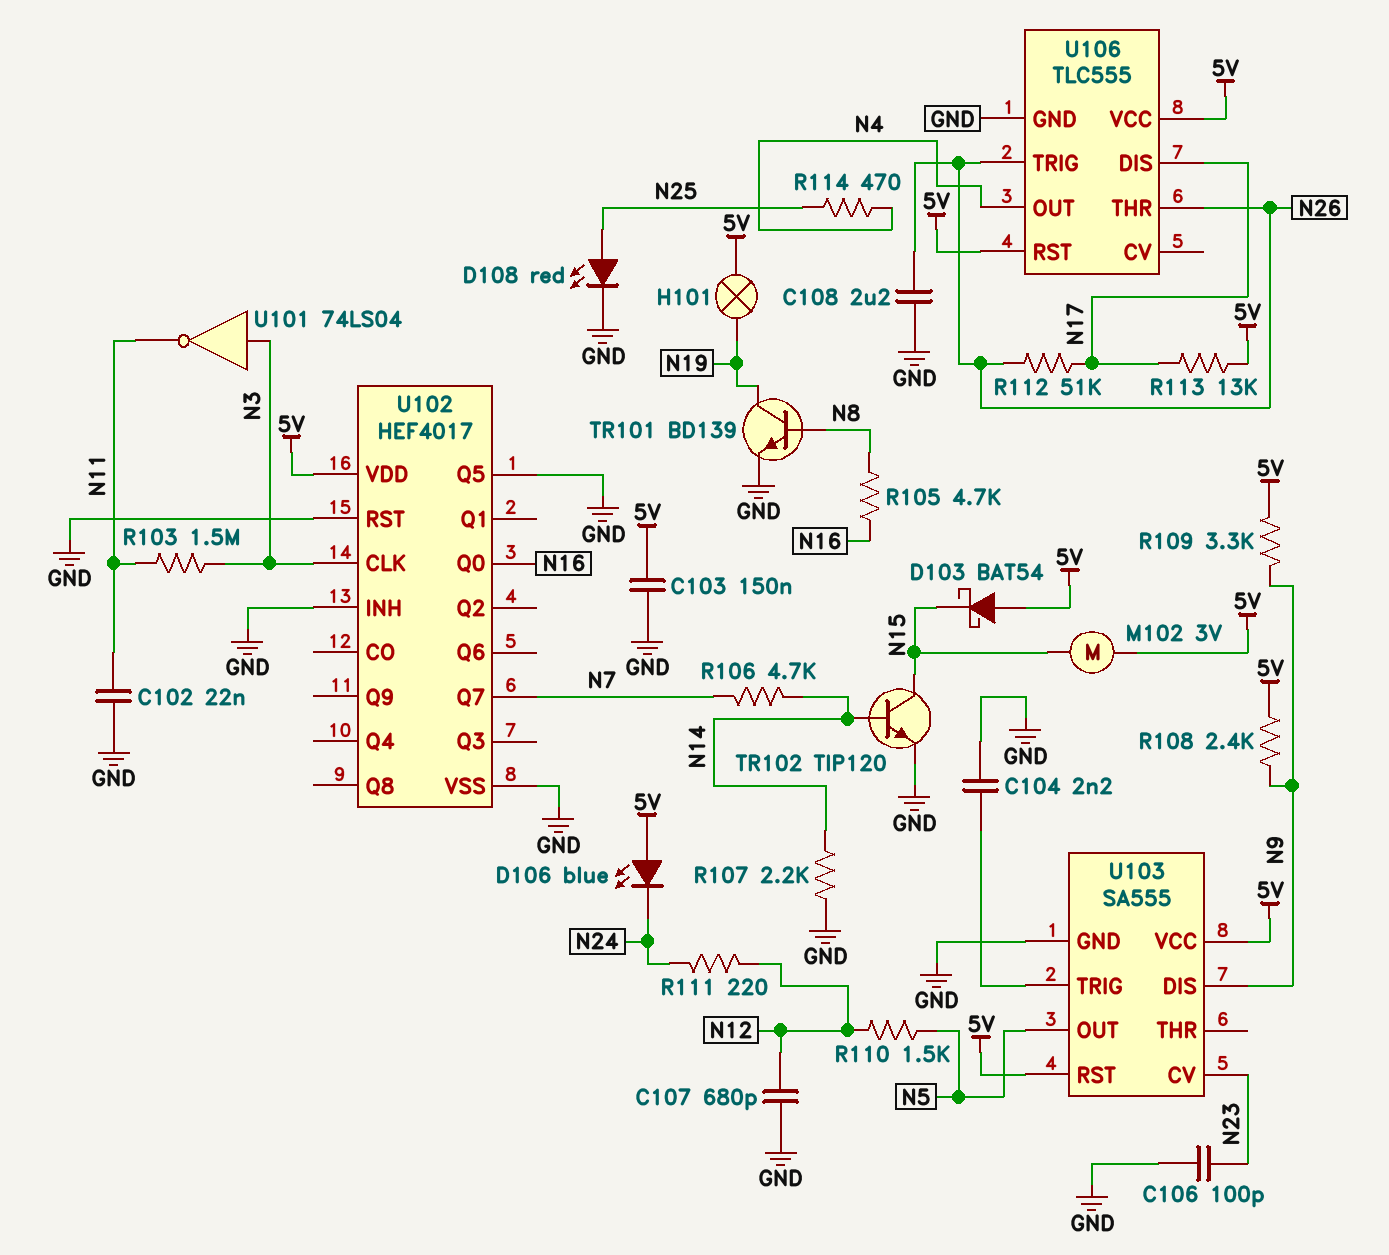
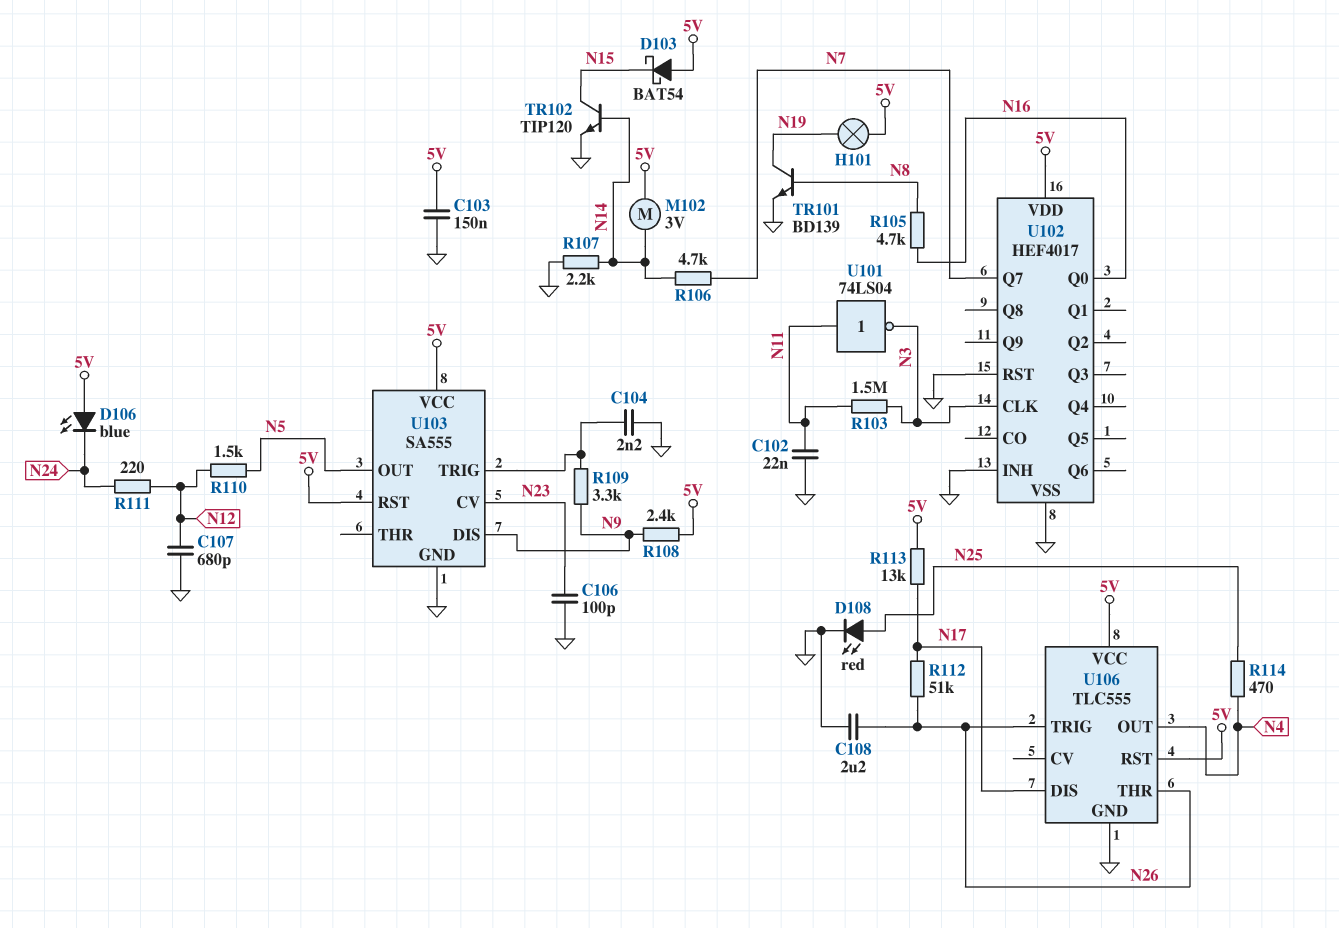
M102: motor 3V (5V, N15) -> motor 3V (5V, N14)
R109: 3.3k (5V, N9) -> 3.3k (N9, U103/TRIG)
U101: NOT 74LS04 (in N3, out N11) -> NOT 74LS04 (in N11, out N3)
U102 pin Q5: GND -> none

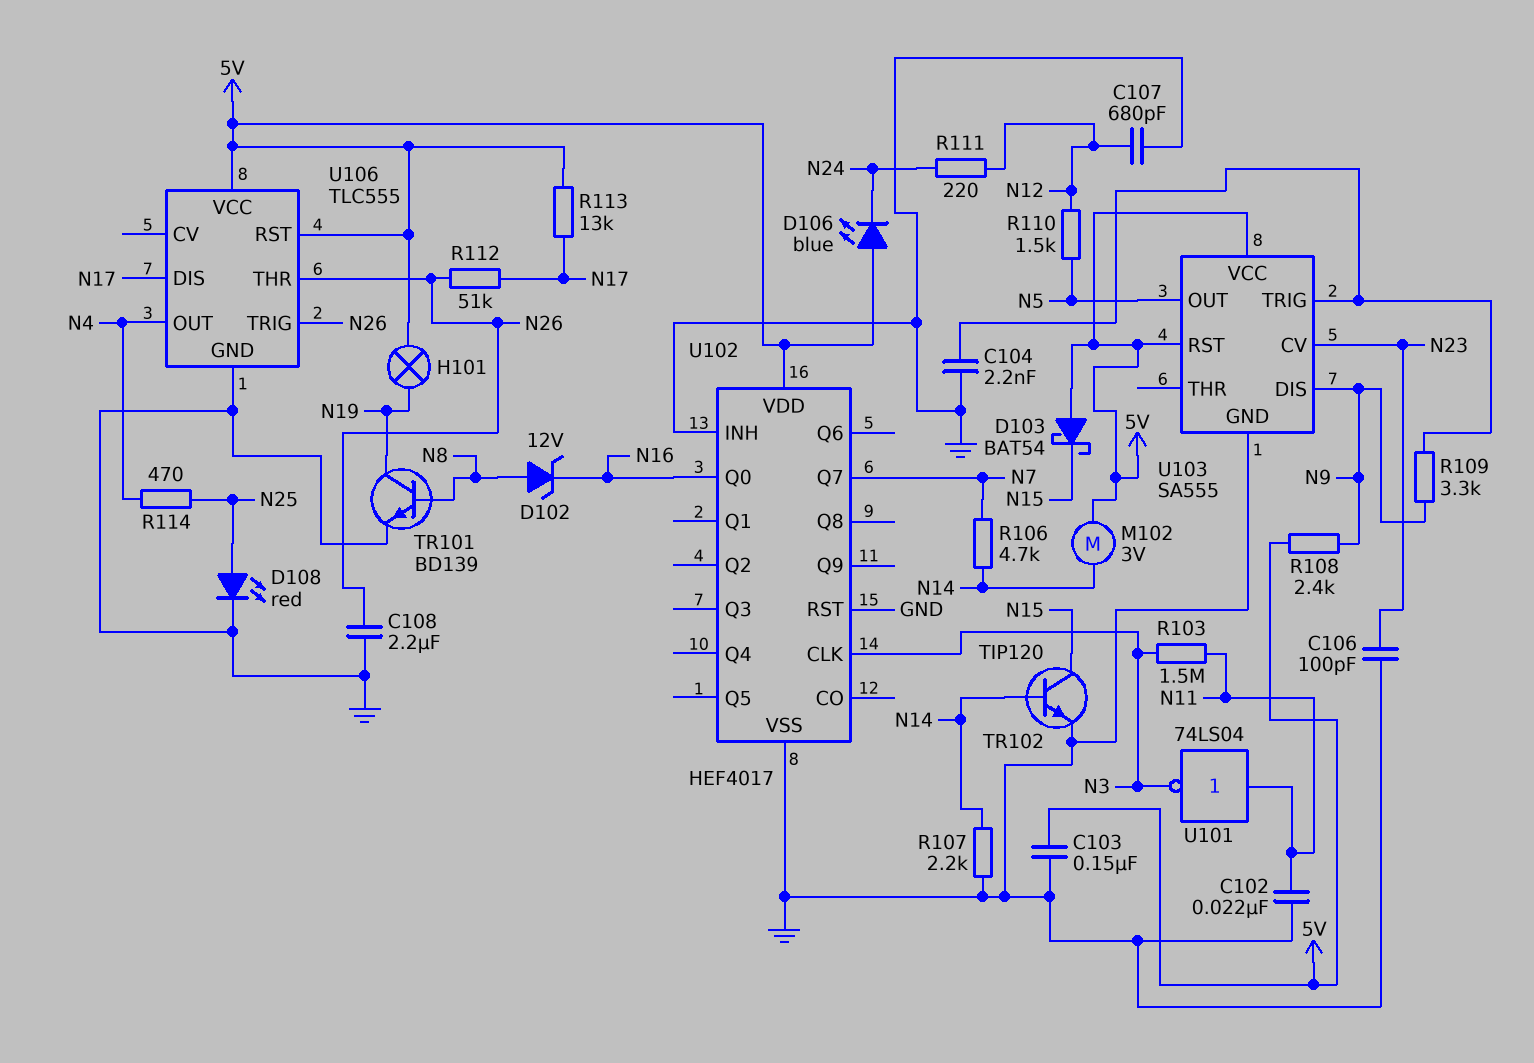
D102: none -> zener 12V (A N8, K N16)
R105: 4.7k (N8, N16) -> none

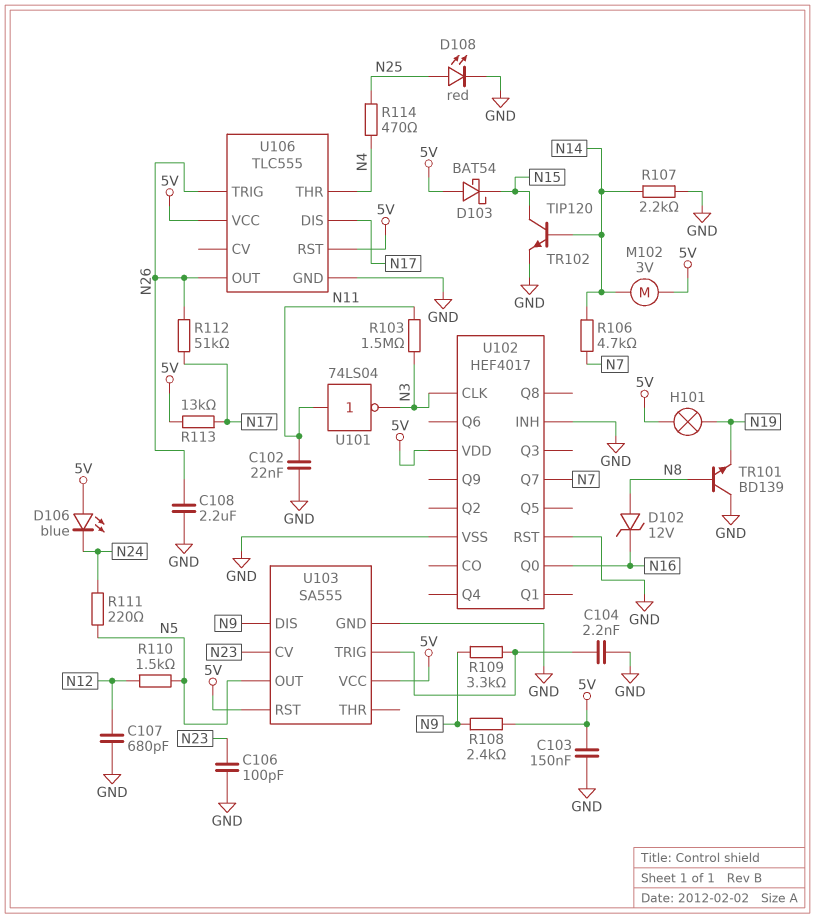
R111: 220 (N12, N24) -> 220 (N5, N24)
TR101: NPN BD139 (B N8, C N19, E GND) -> NPN BD139 (B N8, C GND, E N19)
U106 pin OUT: N4 -> N26
U106 pin THR: N26 -> N4

